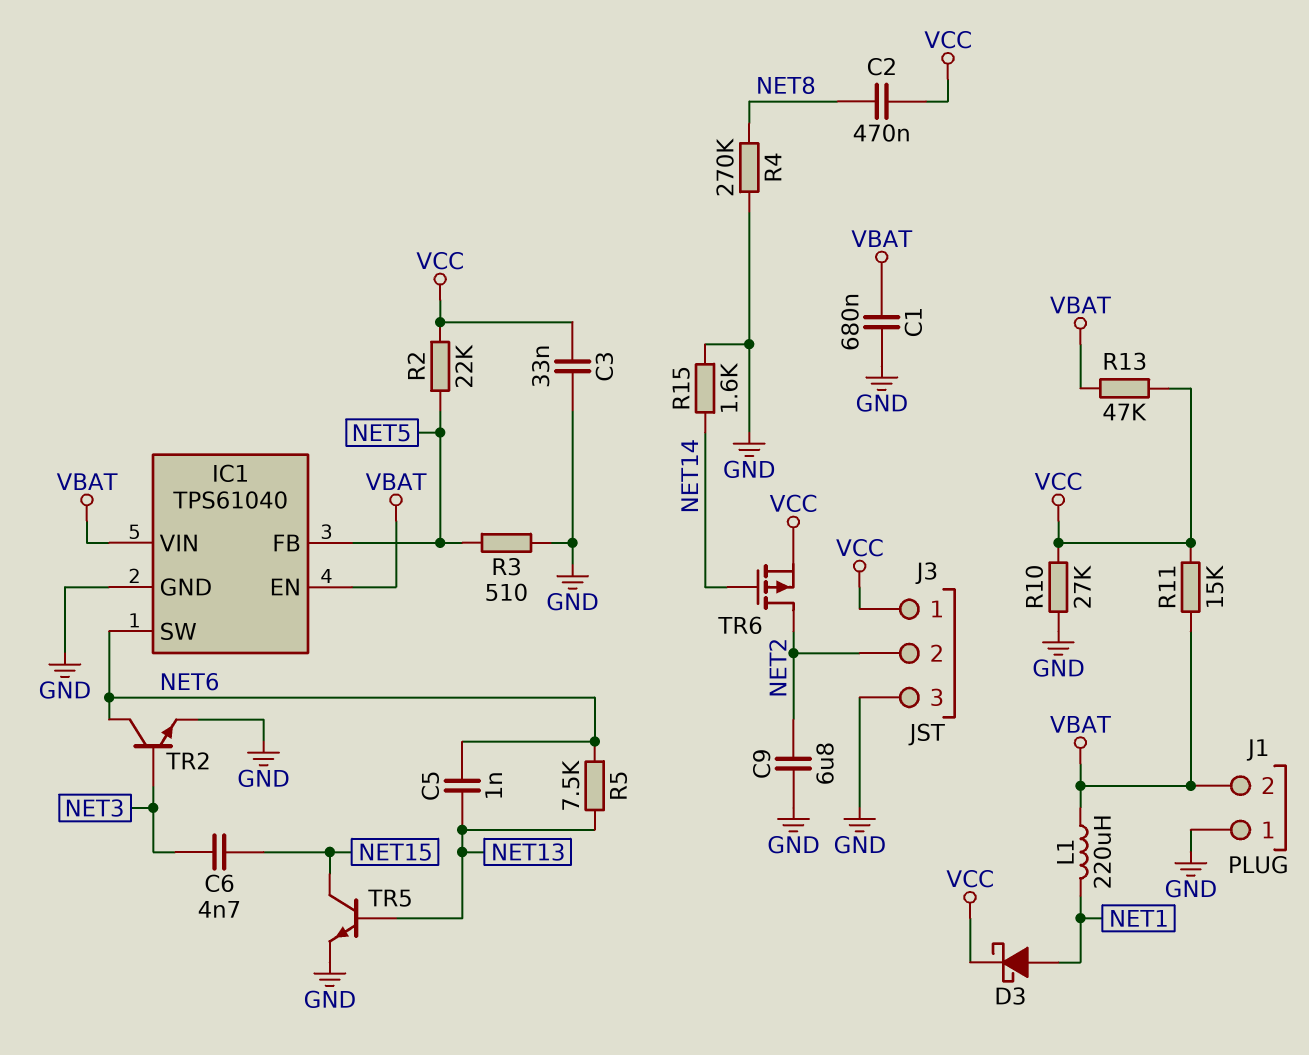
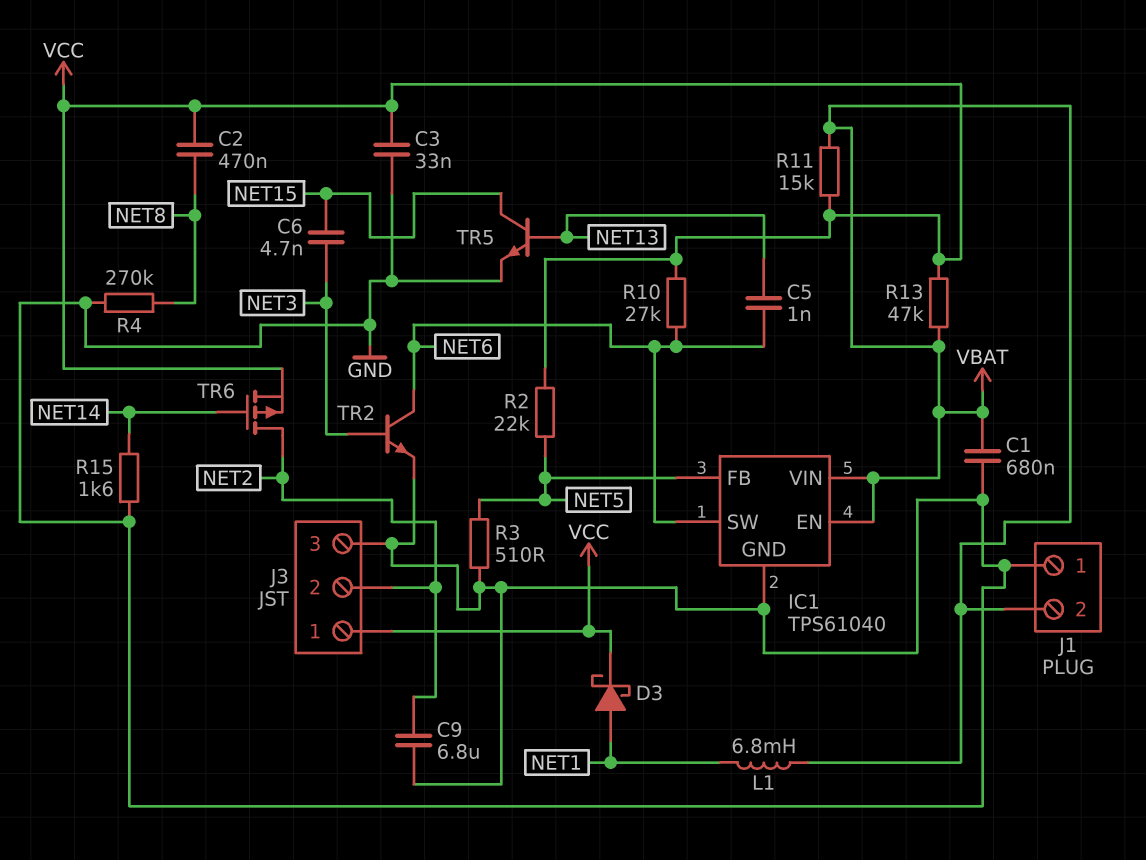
L1: 220uH (NET1, VBAT) -> 6.8mH (NET1, VBAT)
R5: 7.5k (NET6, NET13) -> none
R10: 27k (GND, VCC) -> 27k (NET6, VCC)

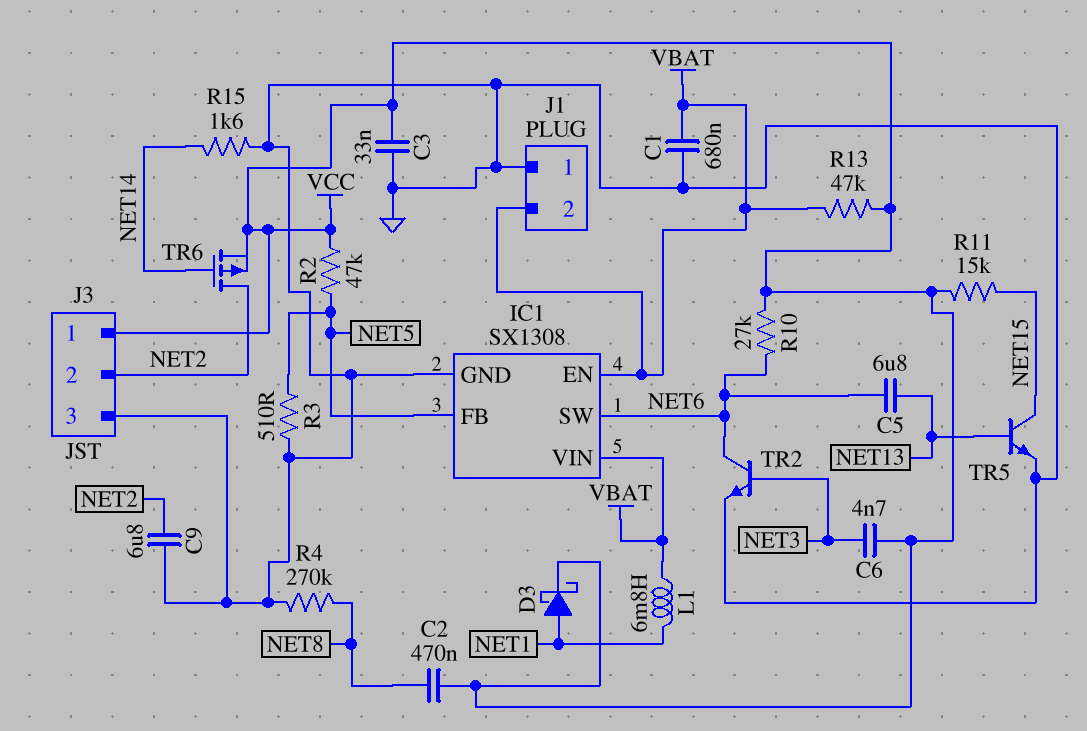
C5: 1nF (NET6, NET13) -> 6.8uF (NET6, NET13)
C6: 4.7nF (NET3, NET15) -> 4.7nF (NET3, VCC)
IC1: TPS61040 -> SX1308
R2: 22k (NET5, VCC) -> 47k (NET5, VCC)
R11: 15k (VBAT, VCC) -> 15k (NET15, VCC)

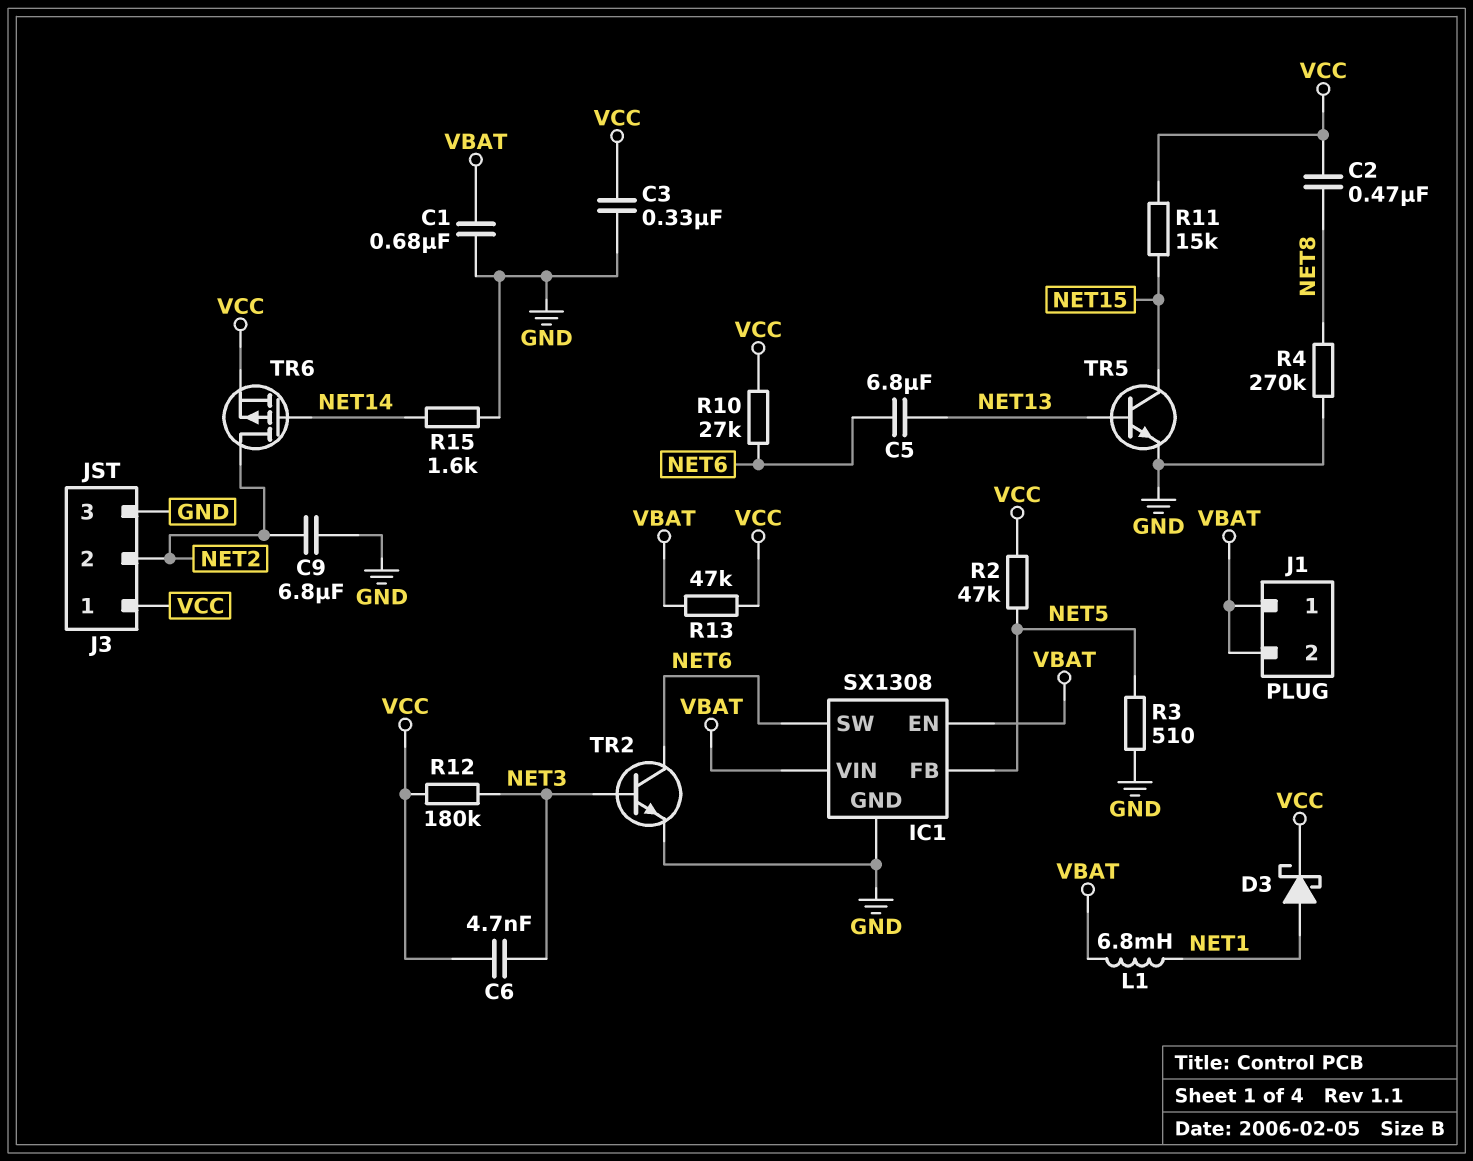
C3: 33nF (GND, VCC) -> 330nF (GND, VCC)
J1 pin 1: GND -> VBAT
R12: none -> 180k (NET3, VCC)

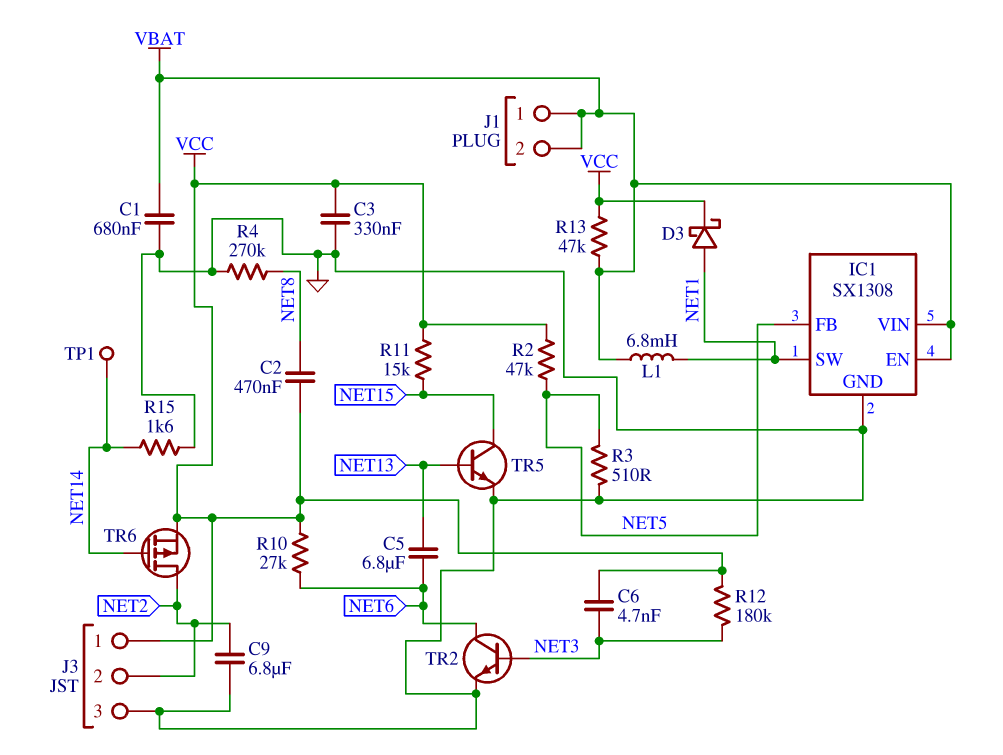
IC1 pin SW: NET6 -> NET1
TP1: none -> test point (NET14)

